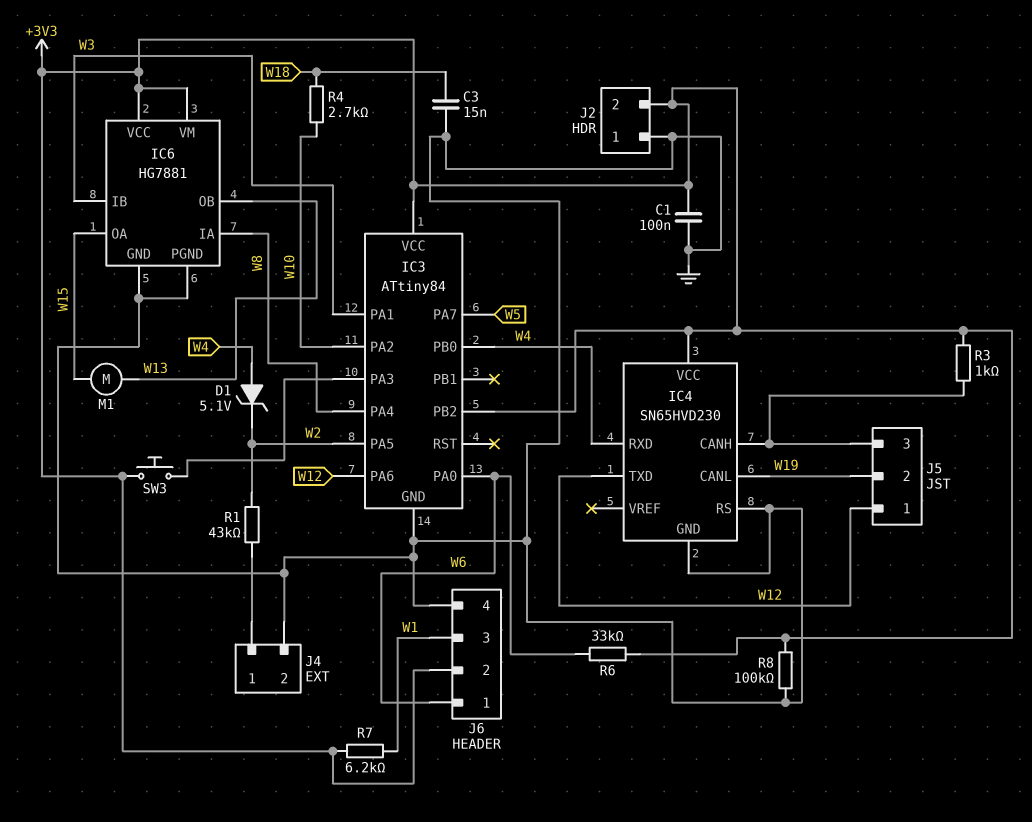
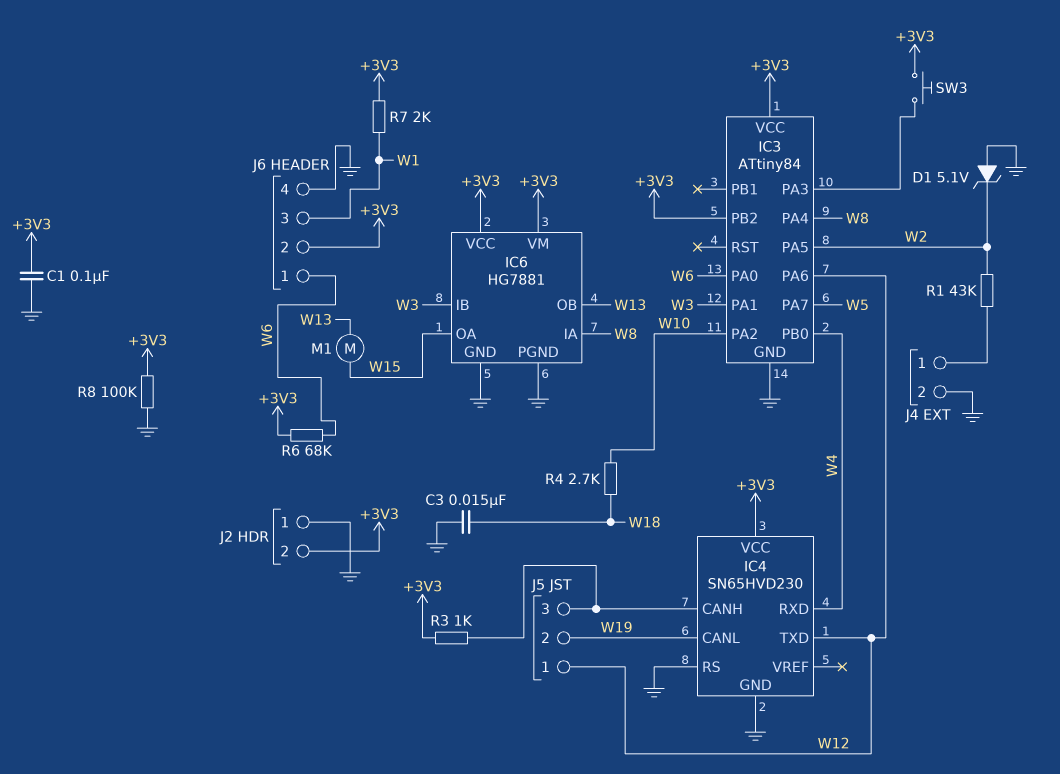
D1: zener 5.1V (A W4, K W2) -> zener 5.1V (A GND, K W2)
R6: 33k (+3V3, W6) -> 68k (+3V3, W6)
R7: 6.2k (+3V3, W1) -> 2k (+3V3, W1)

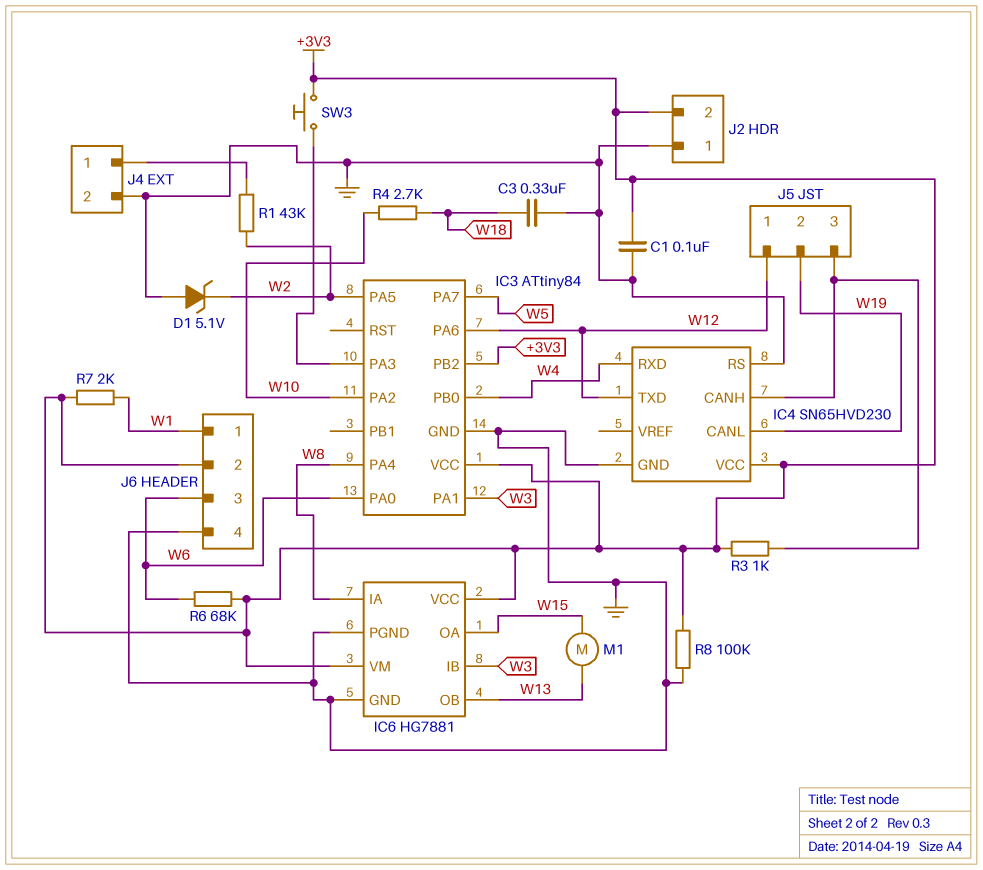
C3: 15nF (GND, W18) -> 330nF (GND, W18)
J6 pin 1: W6 -> W1
J6 pin 3: W1 -> W6

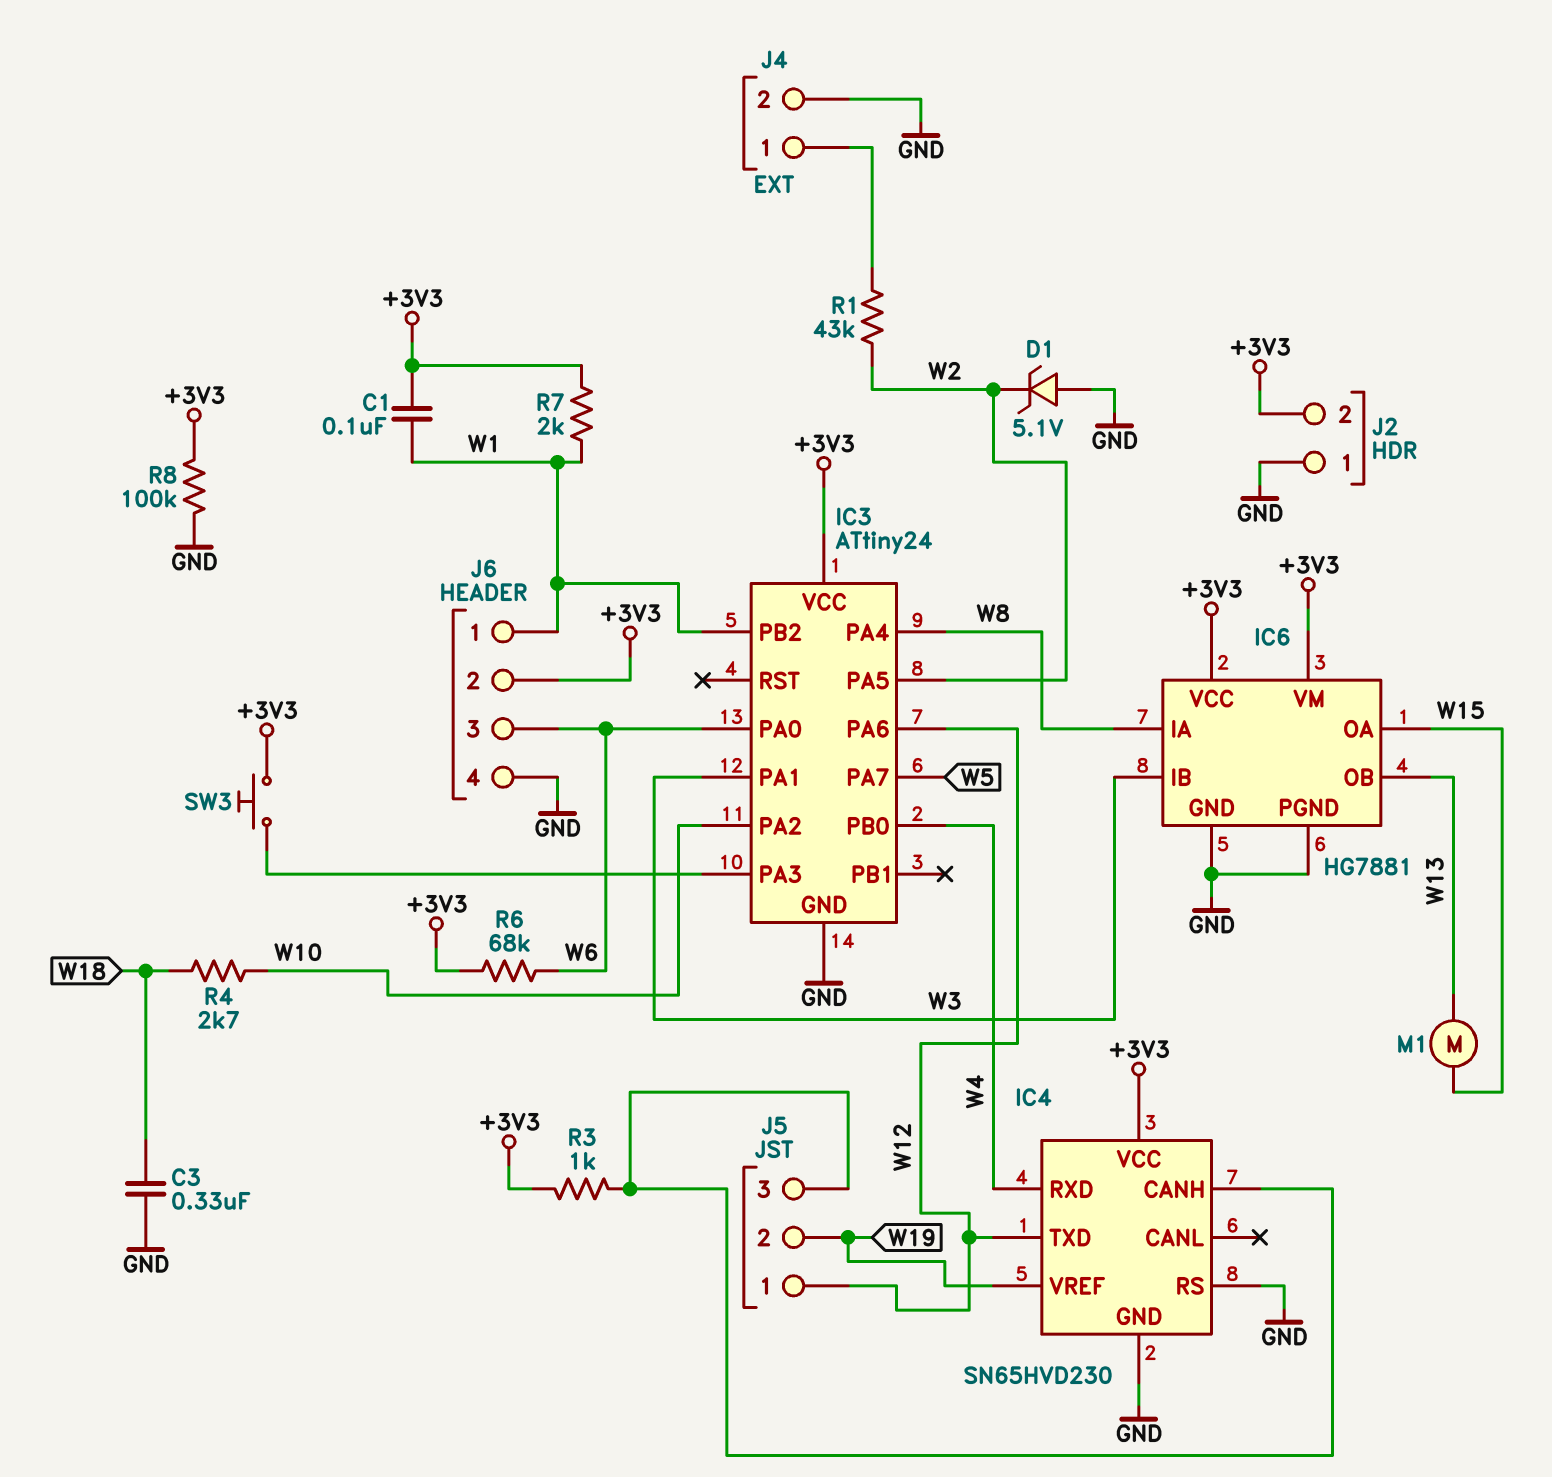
C1: 100nF (+3V3, GND) -> 100nF (+3V3, W1)
IC3: ATtiny84 -> ATtiny24
IC3 pin PB2: +3V3 -> W1
IC4 pin CANL: W19 -> none
IC4 pin VREF: none -> W19

